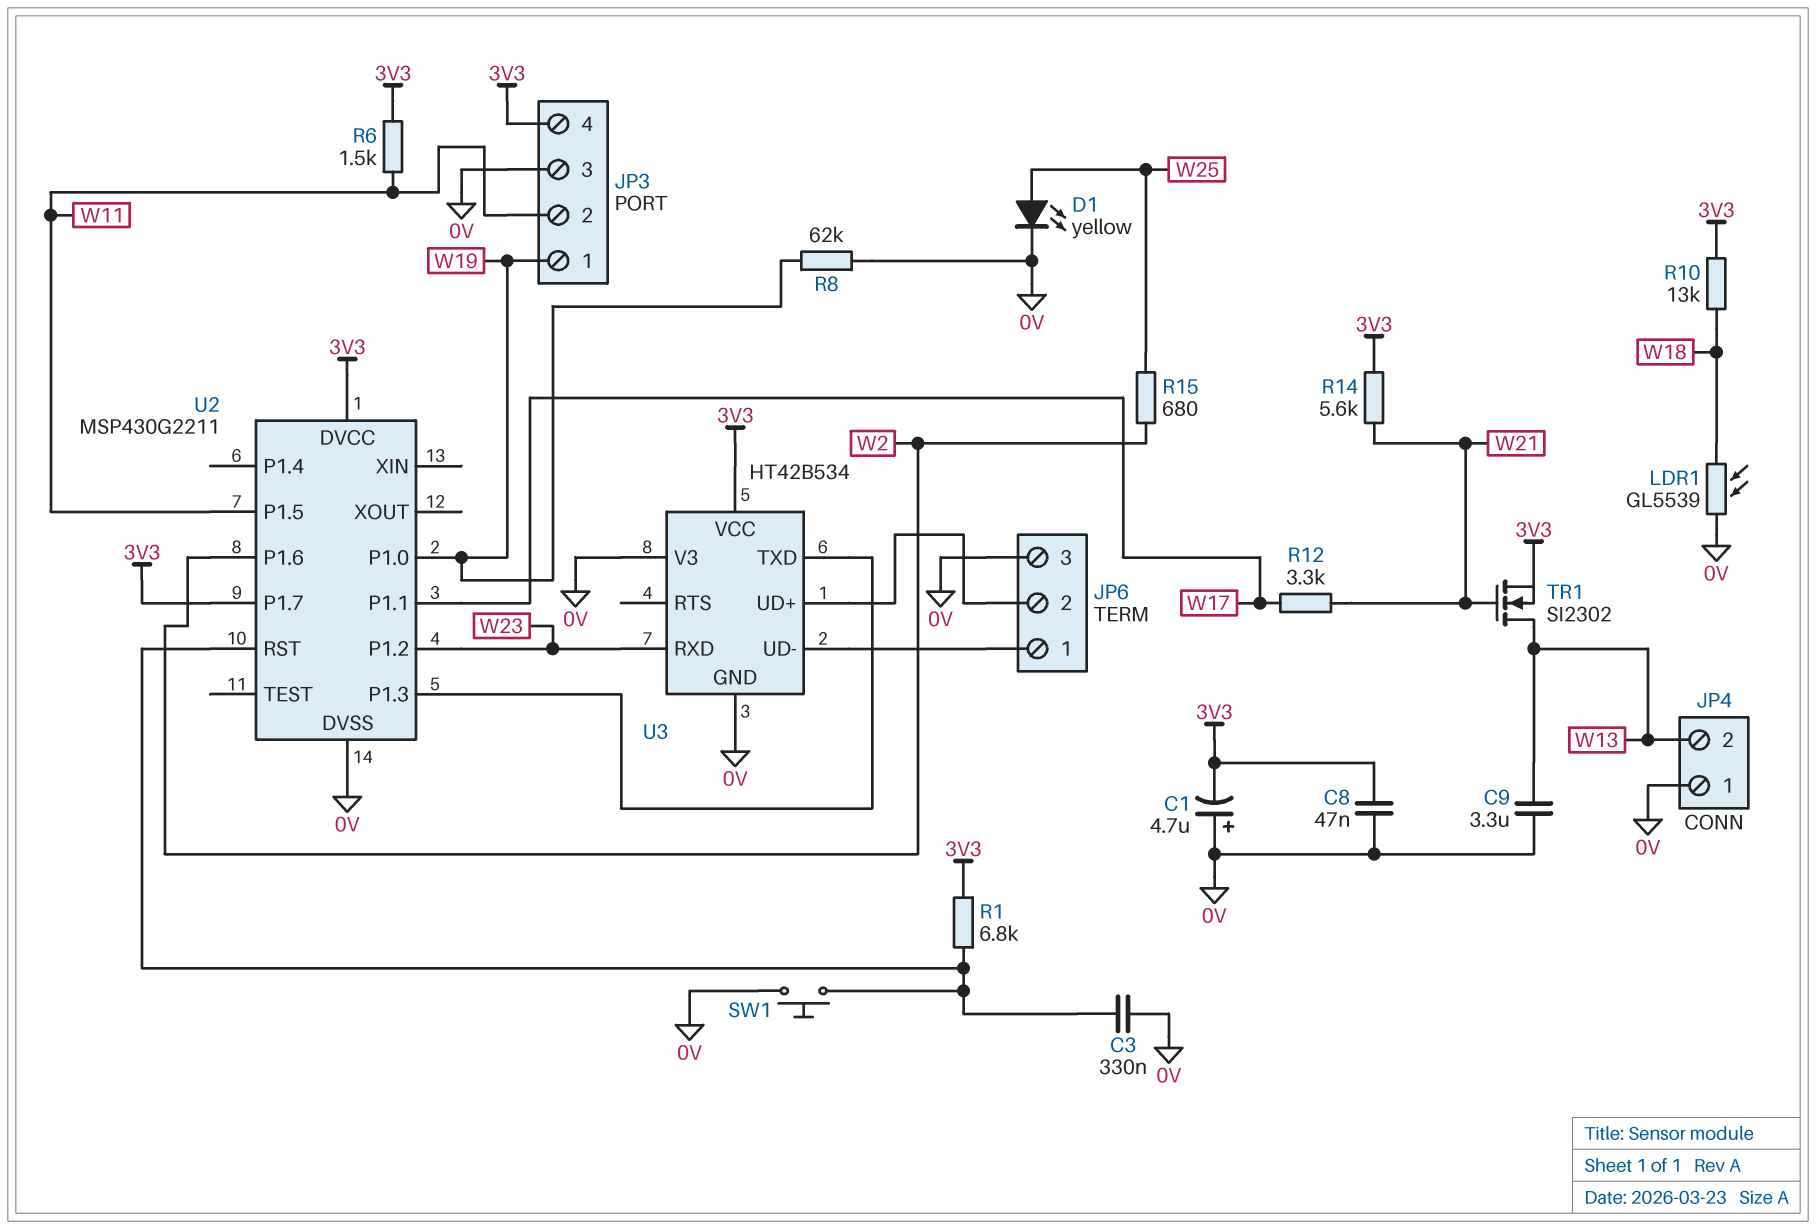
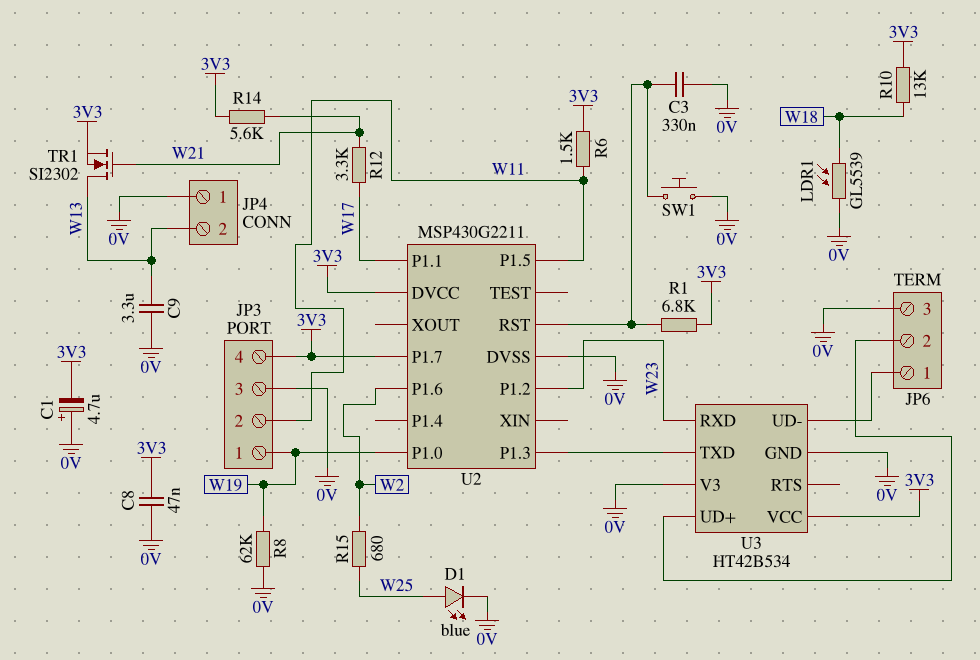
D1: LED yellow (A W25, K 0V) -> LED blue (A W25, K 0V)

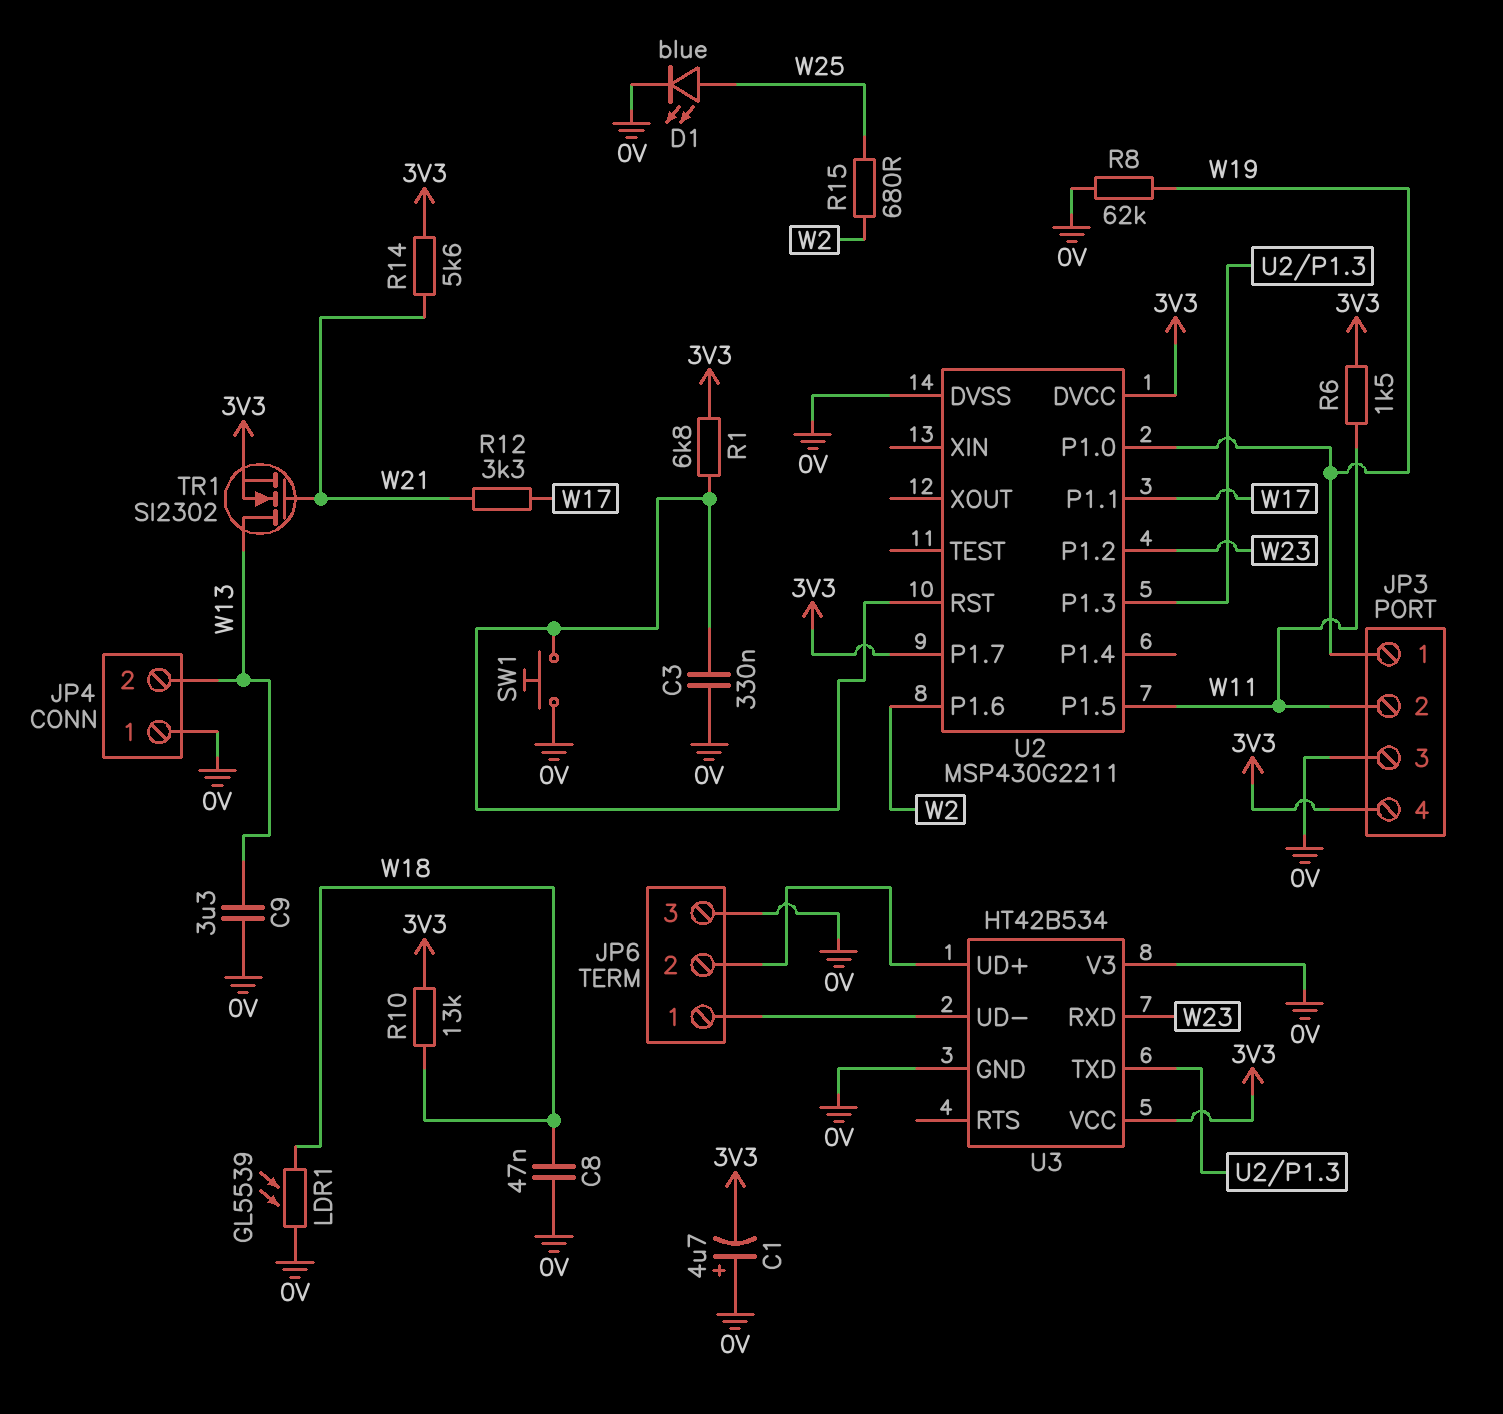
C8: 47nF (0V, 3V3) -> 47nF (0V, W18)

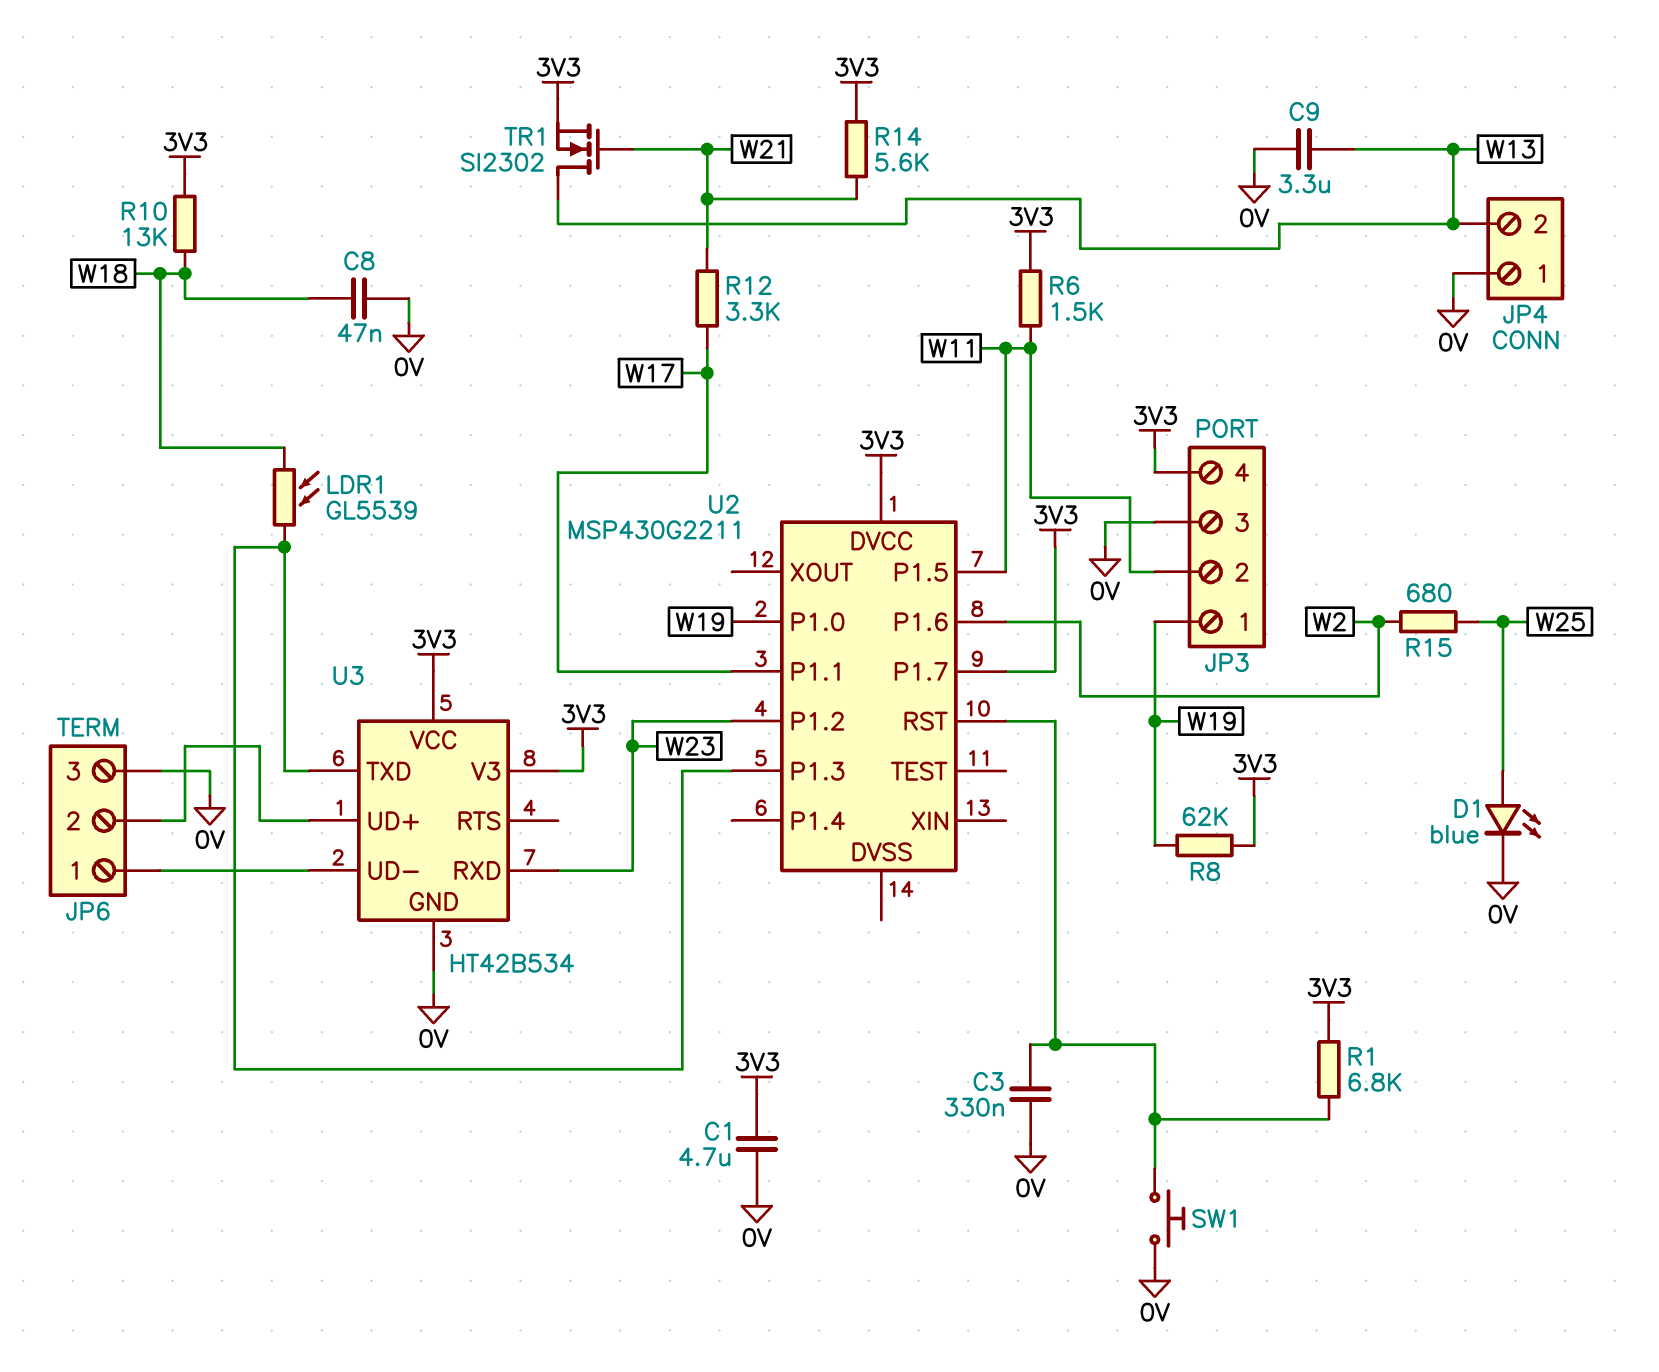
C1: 4.7uF (plus 0V, minus 3V3) -> 4.7uF (0V, 3V3)
LDR1: GL5539 (0V, W18) -> GL5539 (U2/P1.3, W18)
R8: 62k (0V, W19) -> 62k (3V3, W19)
U2 pin DVSS: 0V -> none
U3 pin V3: 0V -> 3V3

